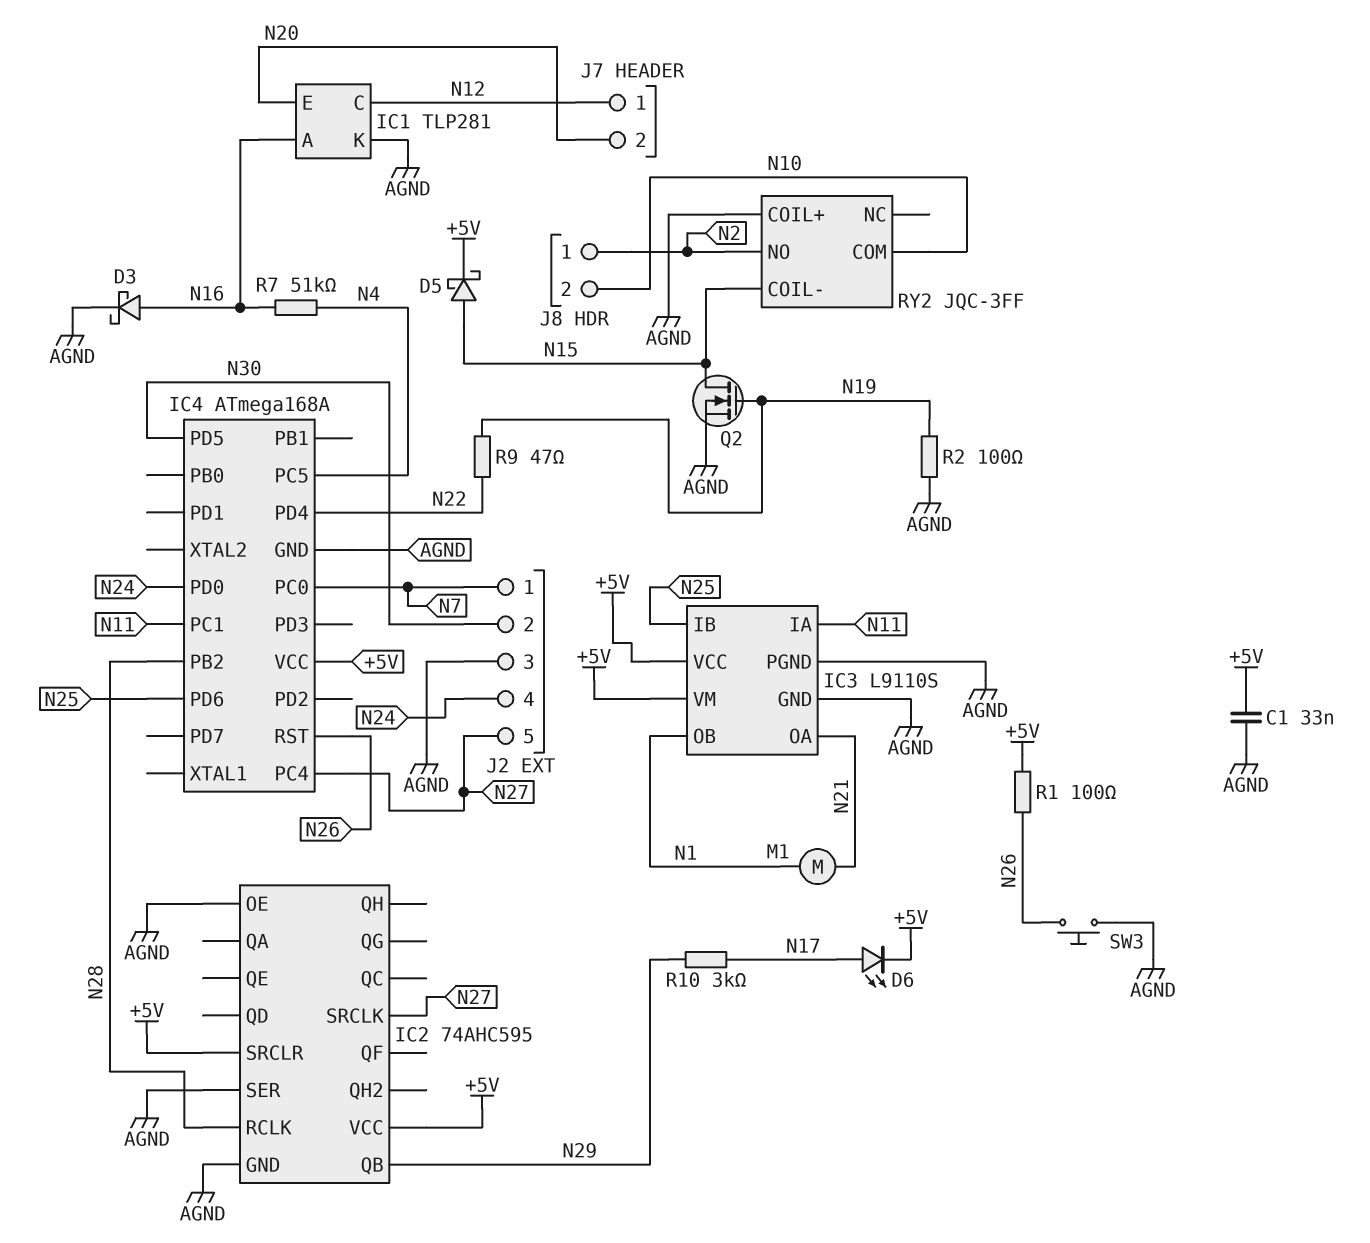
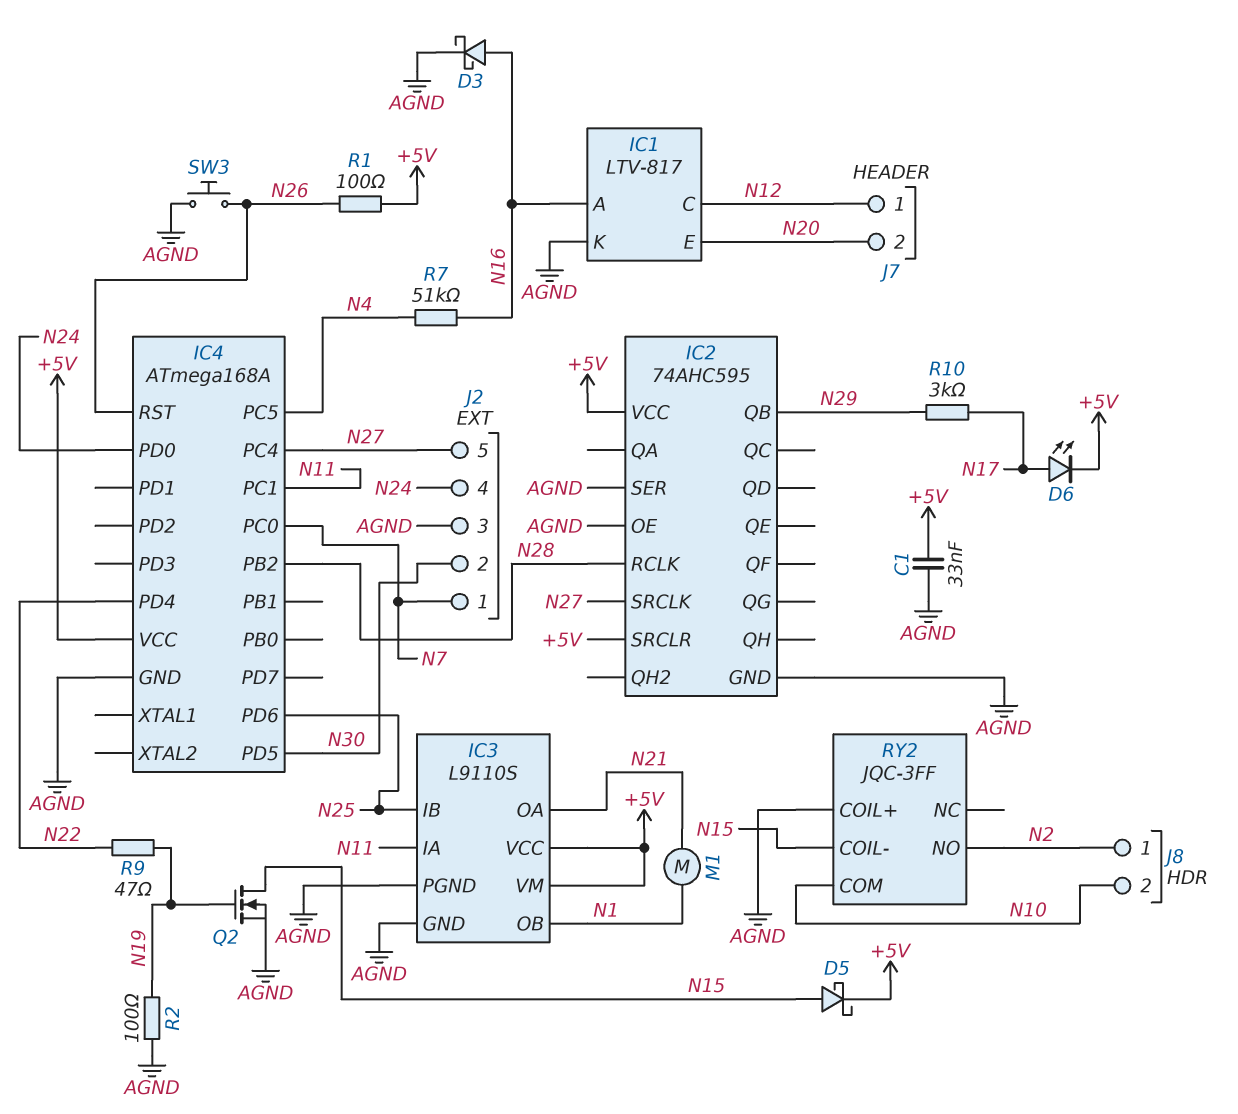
IC1: TLP281 -> LTV-817

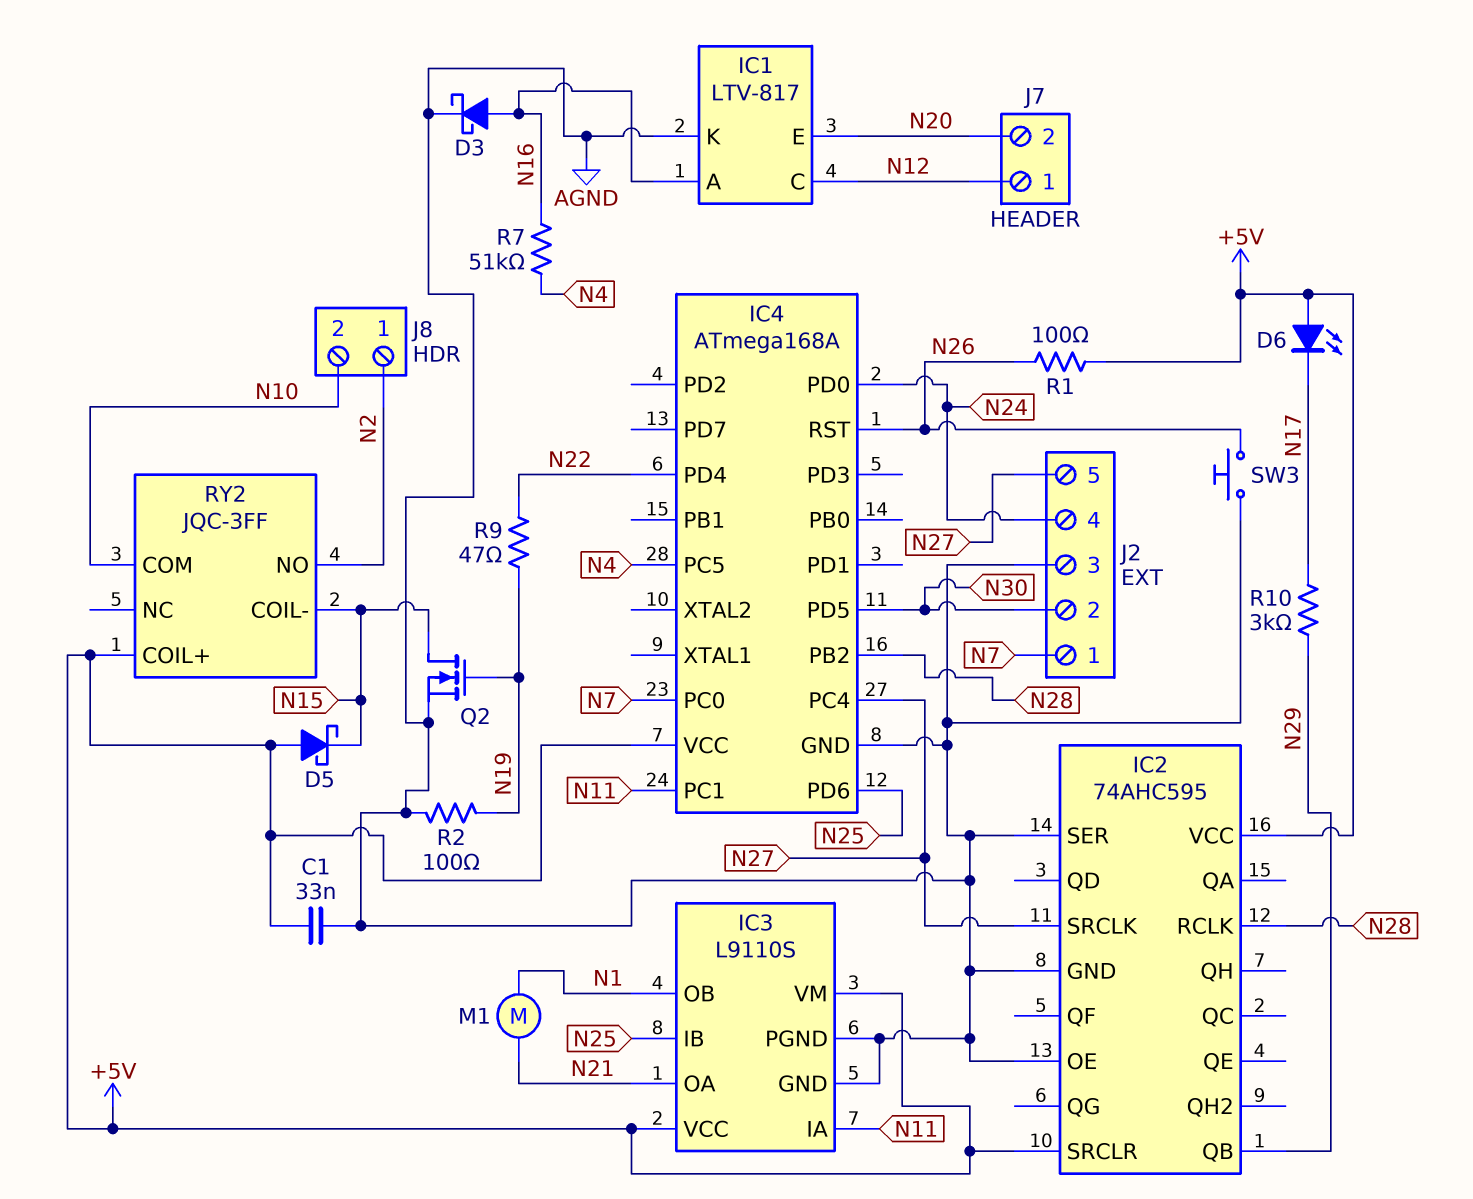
D5: schottky (A N15, K +5V) -> schottky (A +5V, K N15)
D6: LED (A N17, K +5V) -> LED (A +5V, K N17)
RY2 pin COIL+: AGND -> +5V

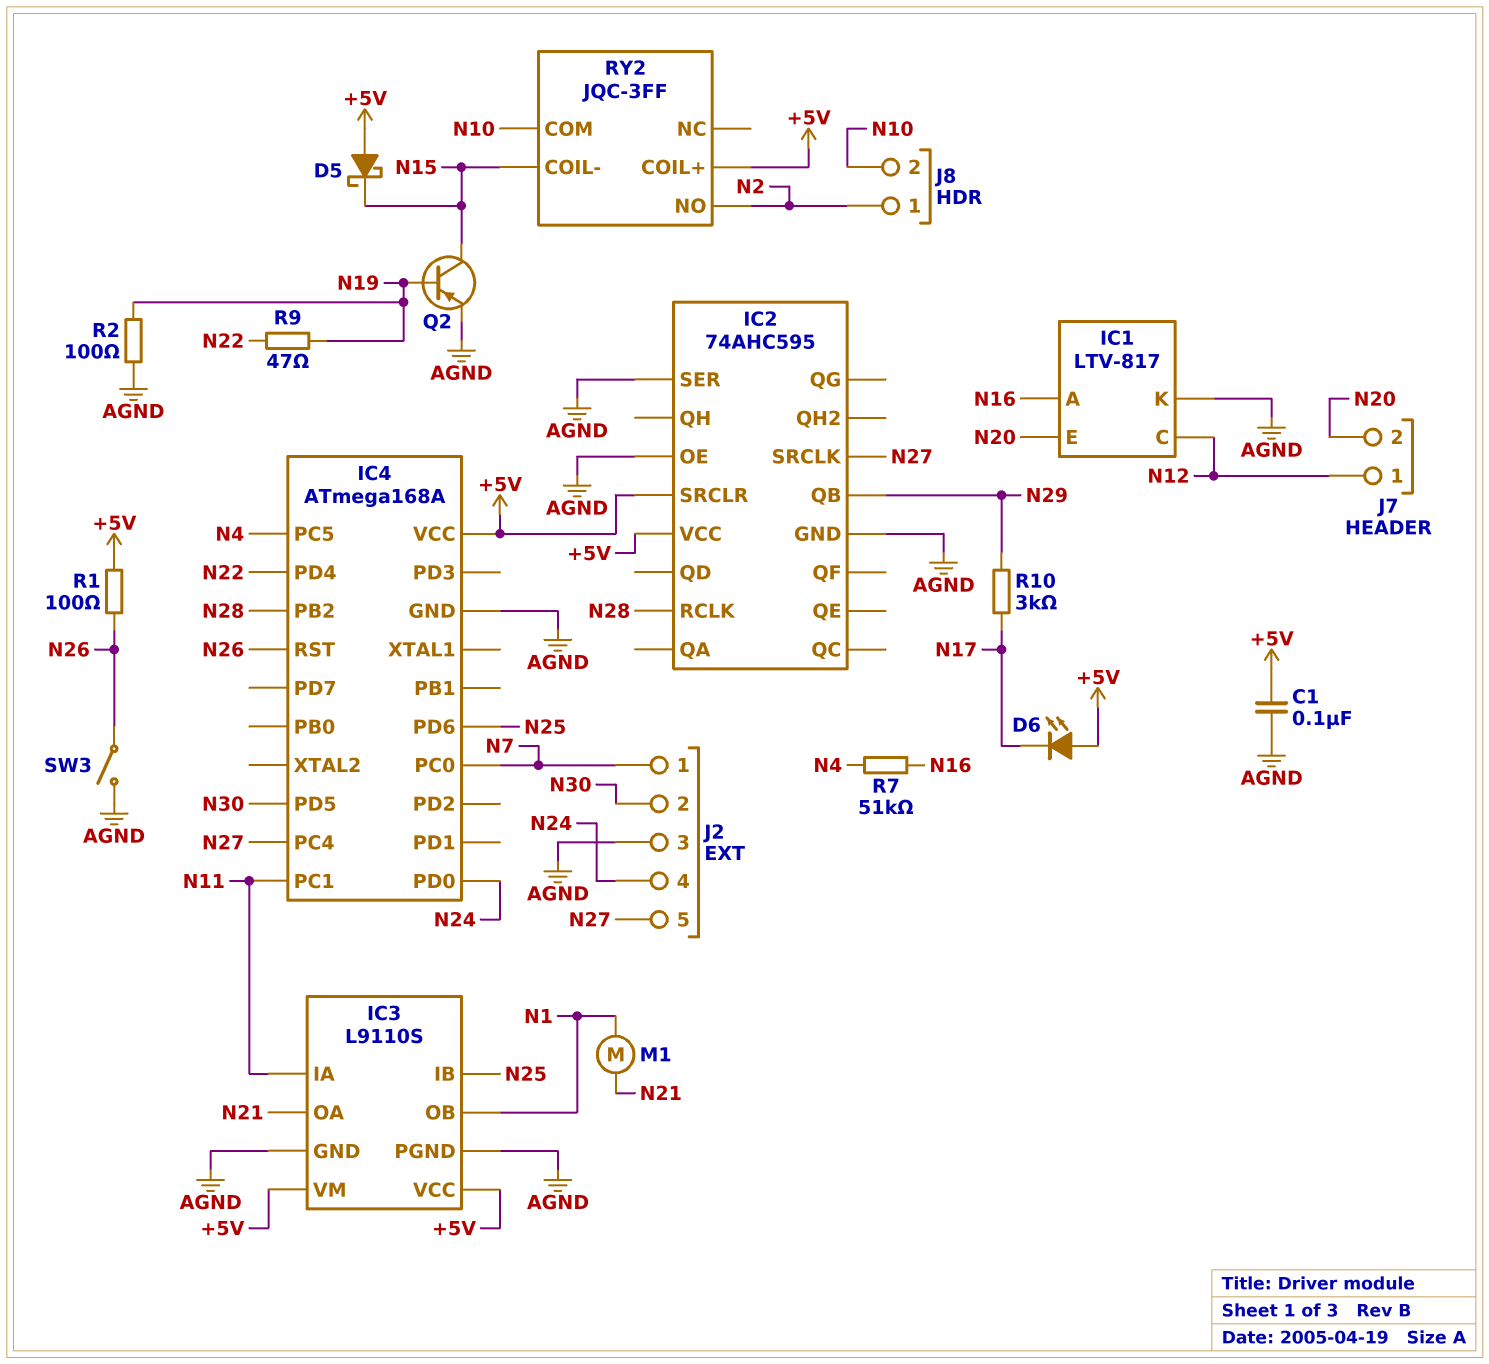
C1: 33nF (+5V, AGND) -> 100nF (+5V, AGND)
D3: schottky (A N16, K AGND) -> none
Q2: NMOS (G N19, D N15, S AGND) -> PNP (B N19, C N15, E AGND)
SW3: button (AGND, N26) -> switch (AGND, N26)

